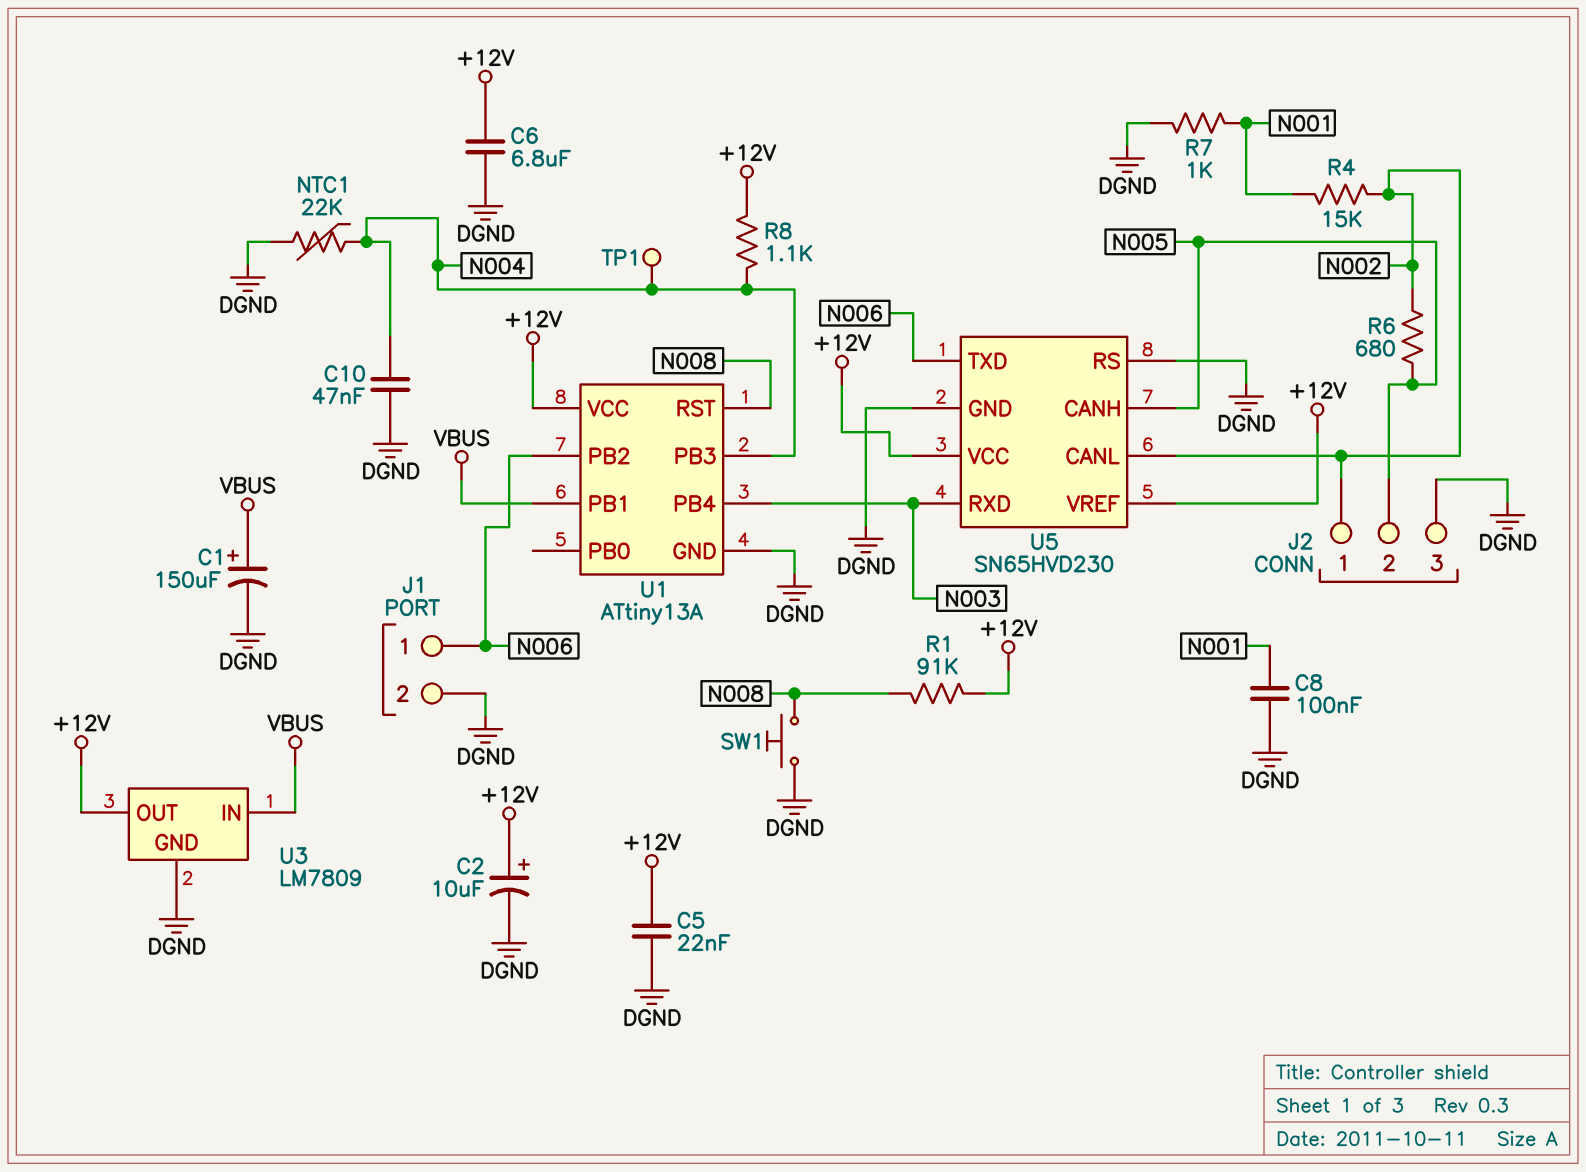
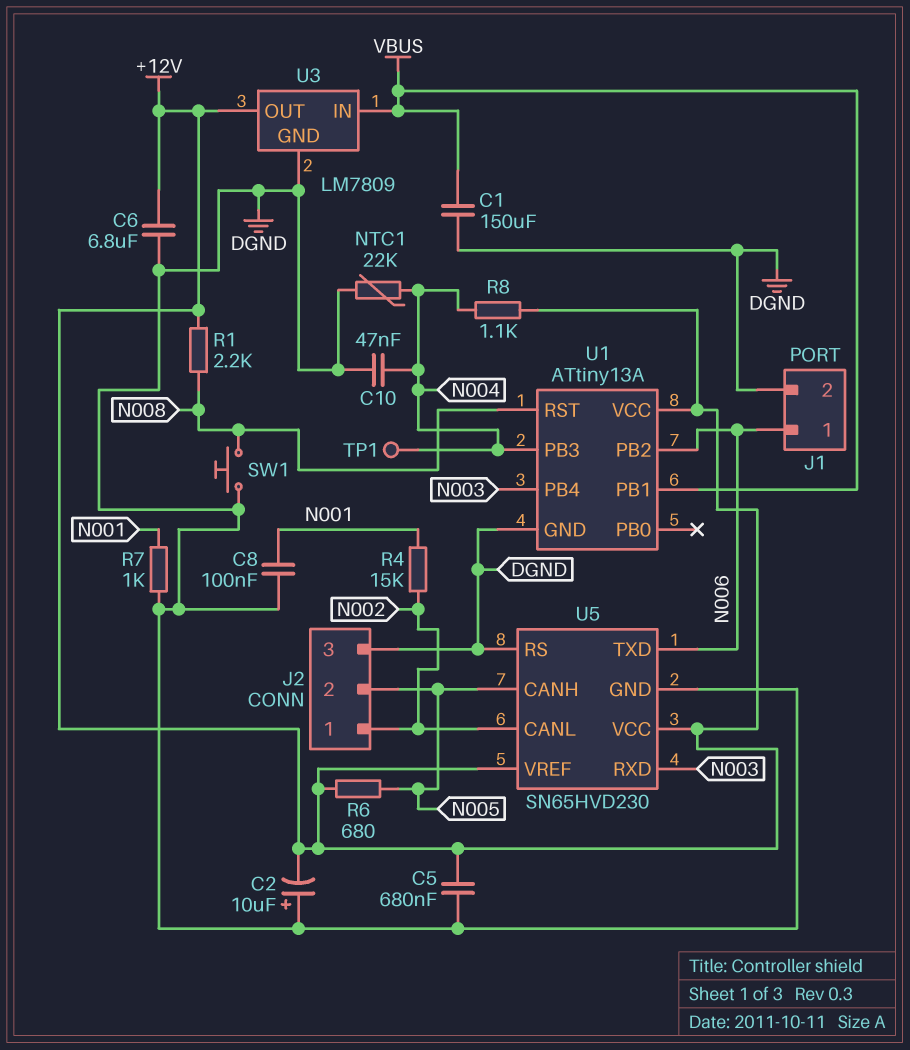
C1: 150uF (plus VBUS, minus DGND) -> 150uF (DGND, VBUS)
C2: 10uF (plus +12V, minus DGND) -> 10uF (plus DGND, minus +12V)
C5: 22nF (+12V, DGND) -> 680nF (+12V, DGND)
R1: 91k (+12V, N008) -> 2.2k (+12V, N008)
R6: 680 (N002, N005) -> 680 (+12V, N005)

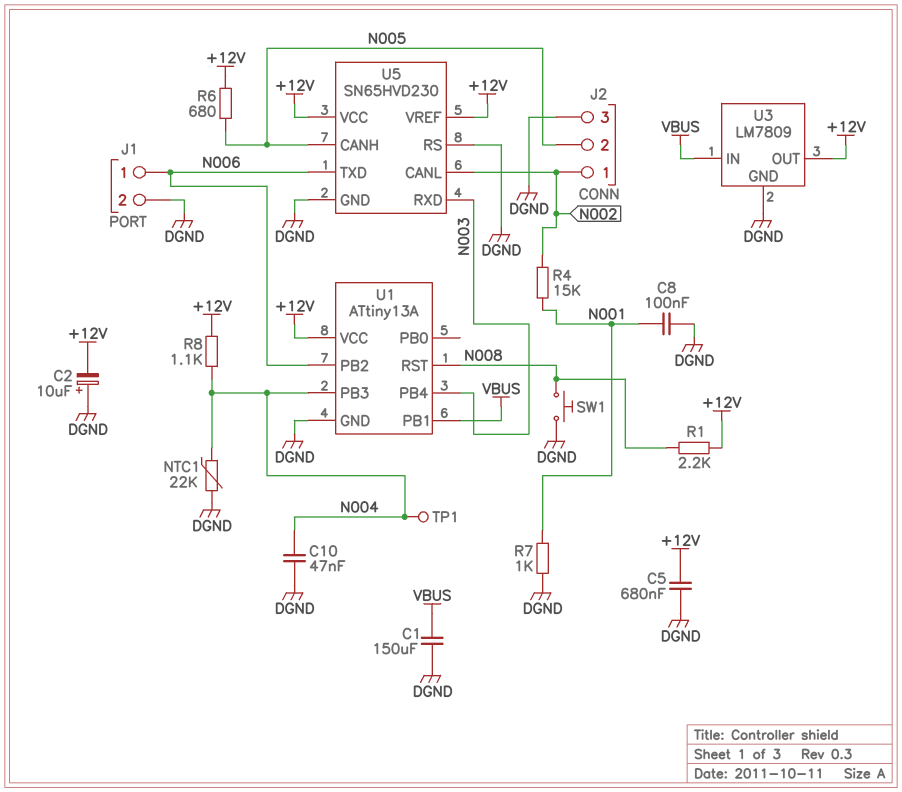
C6: 6.8uF (+12V, DGND) -> none

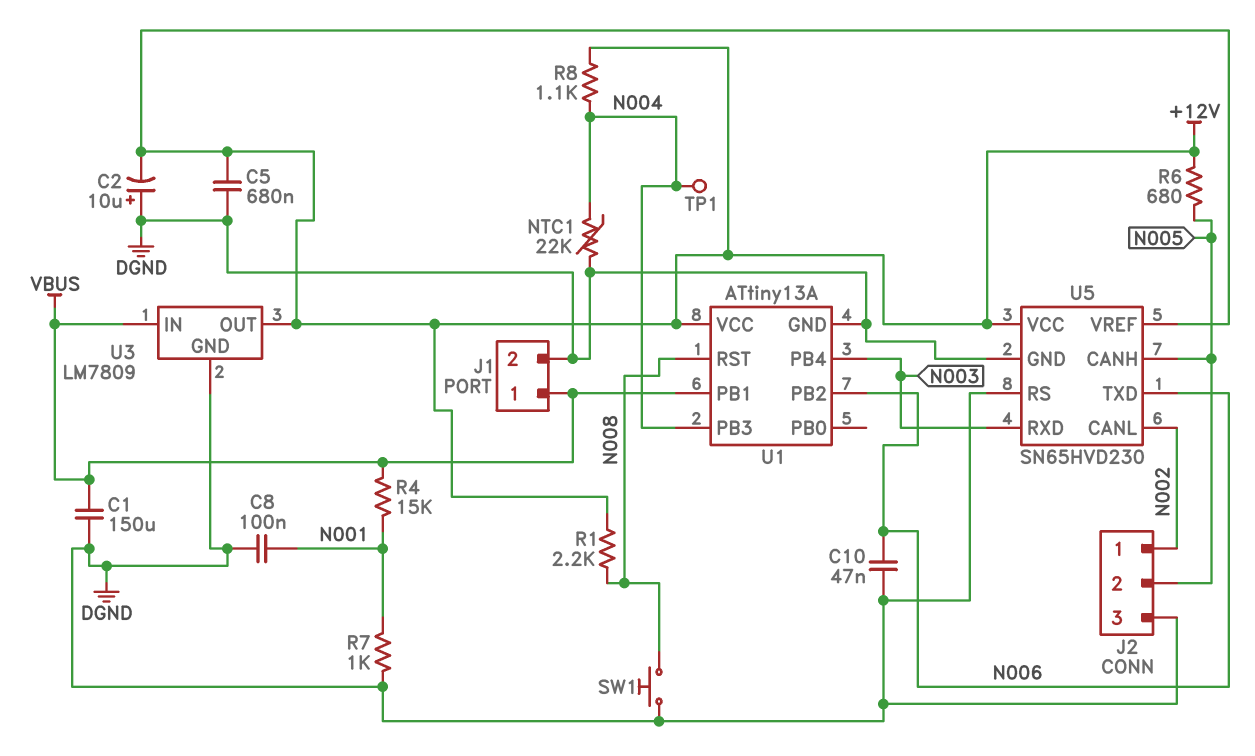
C10: 47nF (DGND, N004) -> 47nF (DGND, N006)
J1 pin 1: N006 -> VBUS
R4: 15k (N001, N002) -> 15k (N001, VBUS)

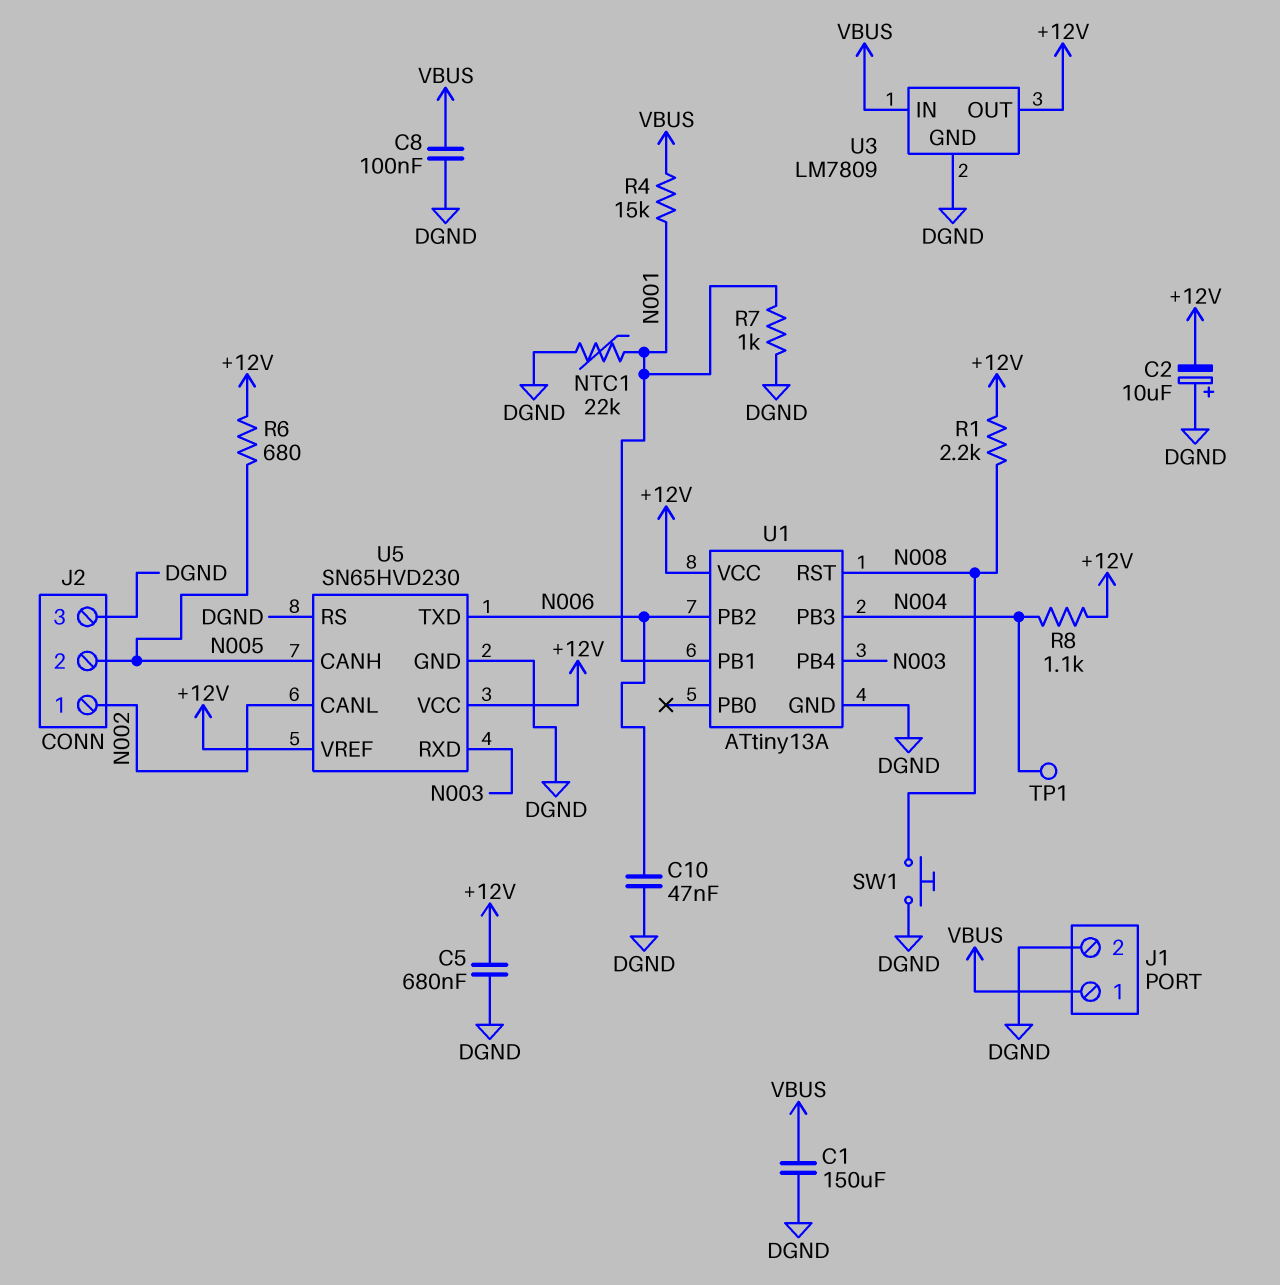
C8: 100nF (DGND, N001) -> 100nF (DGND, VBUS)
NTC1: 22k (DGND, N004) -> 22k (DGND, N001)
U1 pin PB1: VBUS -> N001

